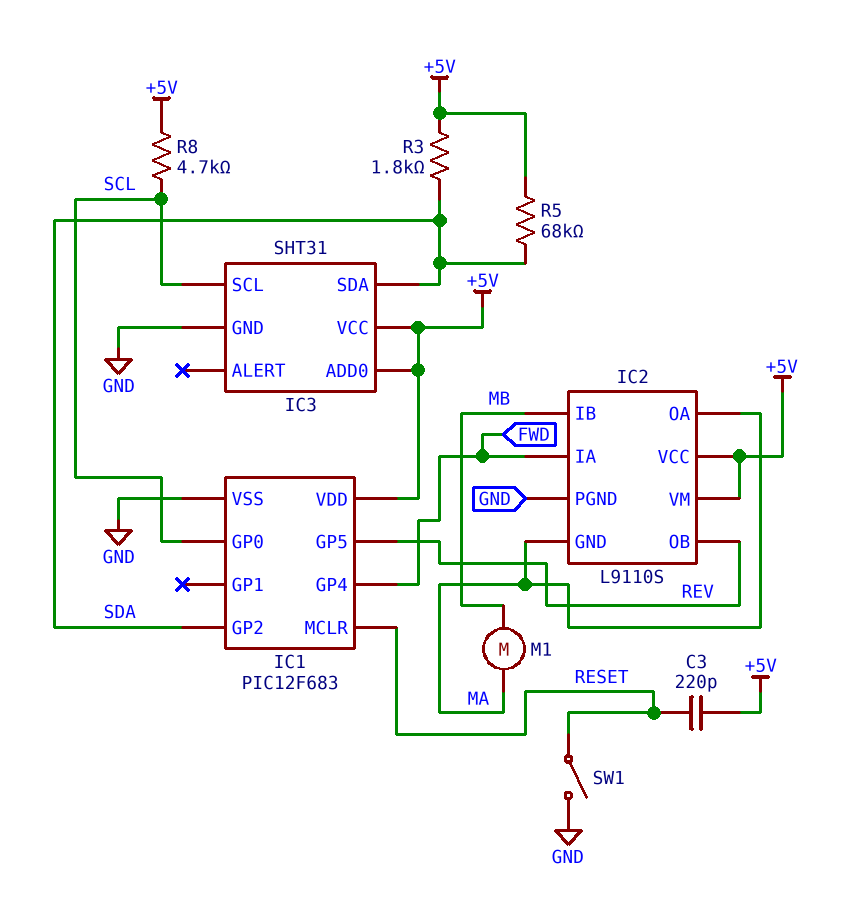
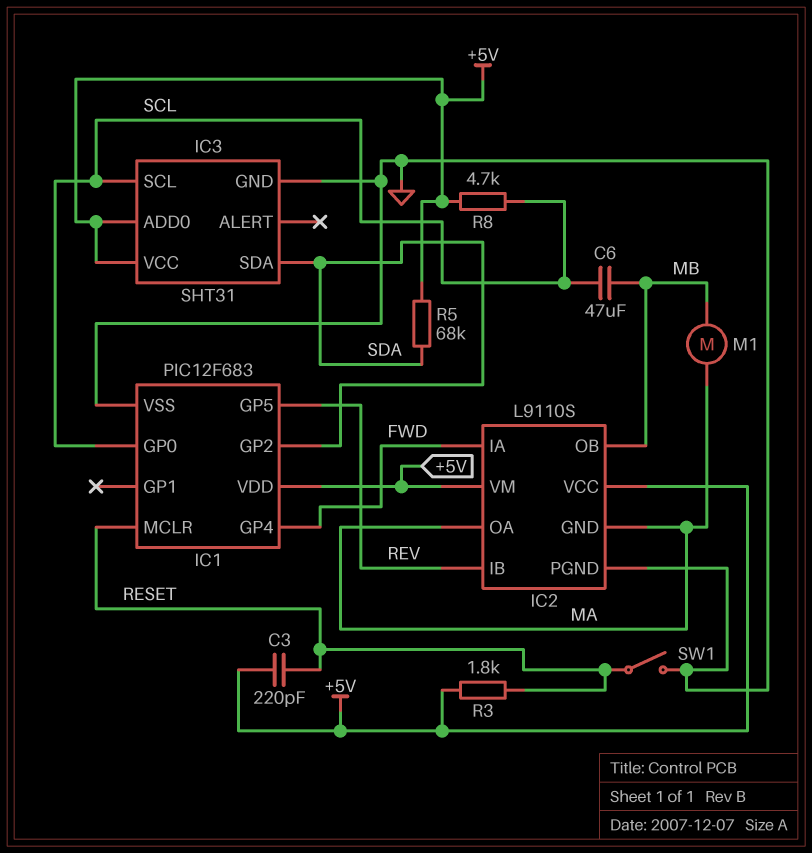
C6: none -> 47uF (MB, SCL)
IC2 pin IB: MB -> REV
IC2 pin OB: REV -> MB
R3: 1.8k (+5V, SDA) -> 1.8k (+5V, RESET)

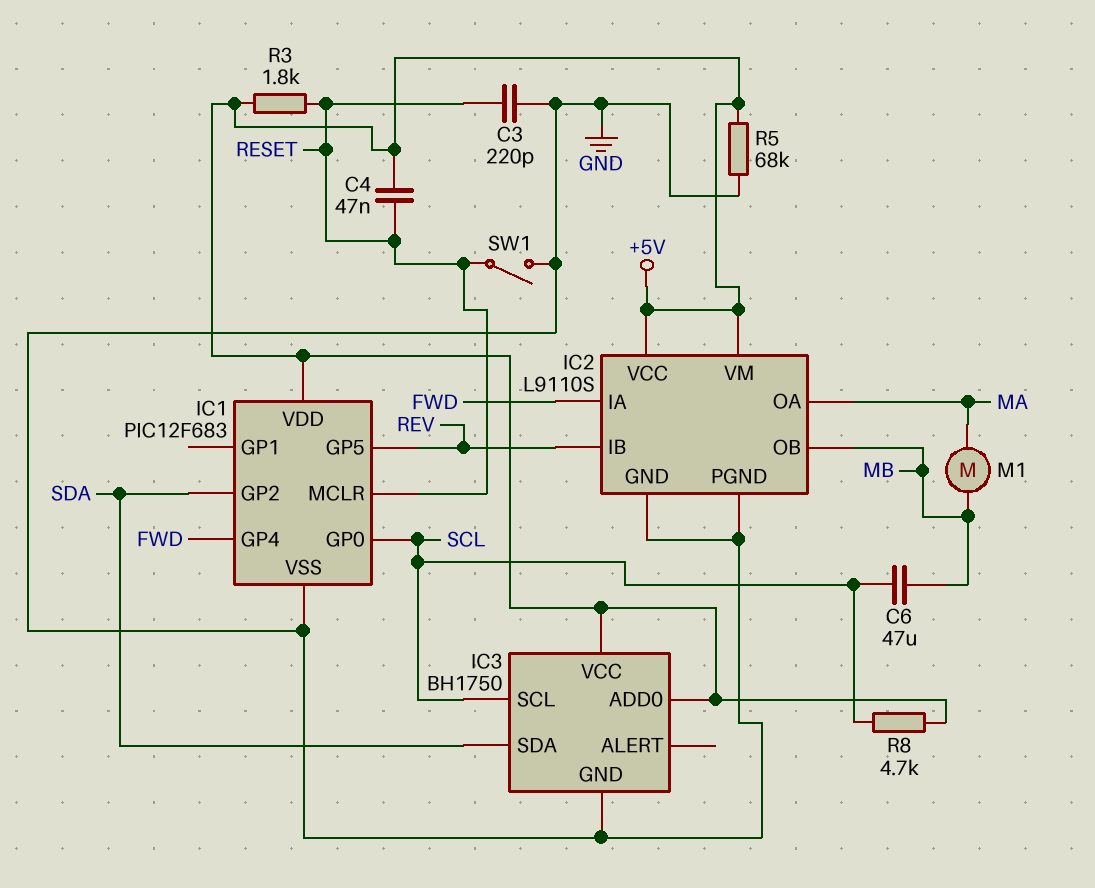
C3: 220pF (+5V, RESET) -> 220pF (GND, RESET)
C4: none -> 47nF (+5V, RESET)
IC2 pin GND: MA -> GND
IC3: SHT31 -> BH1750
R5: 68k (+5V, SDA) -> 68k (+5V, GND)

